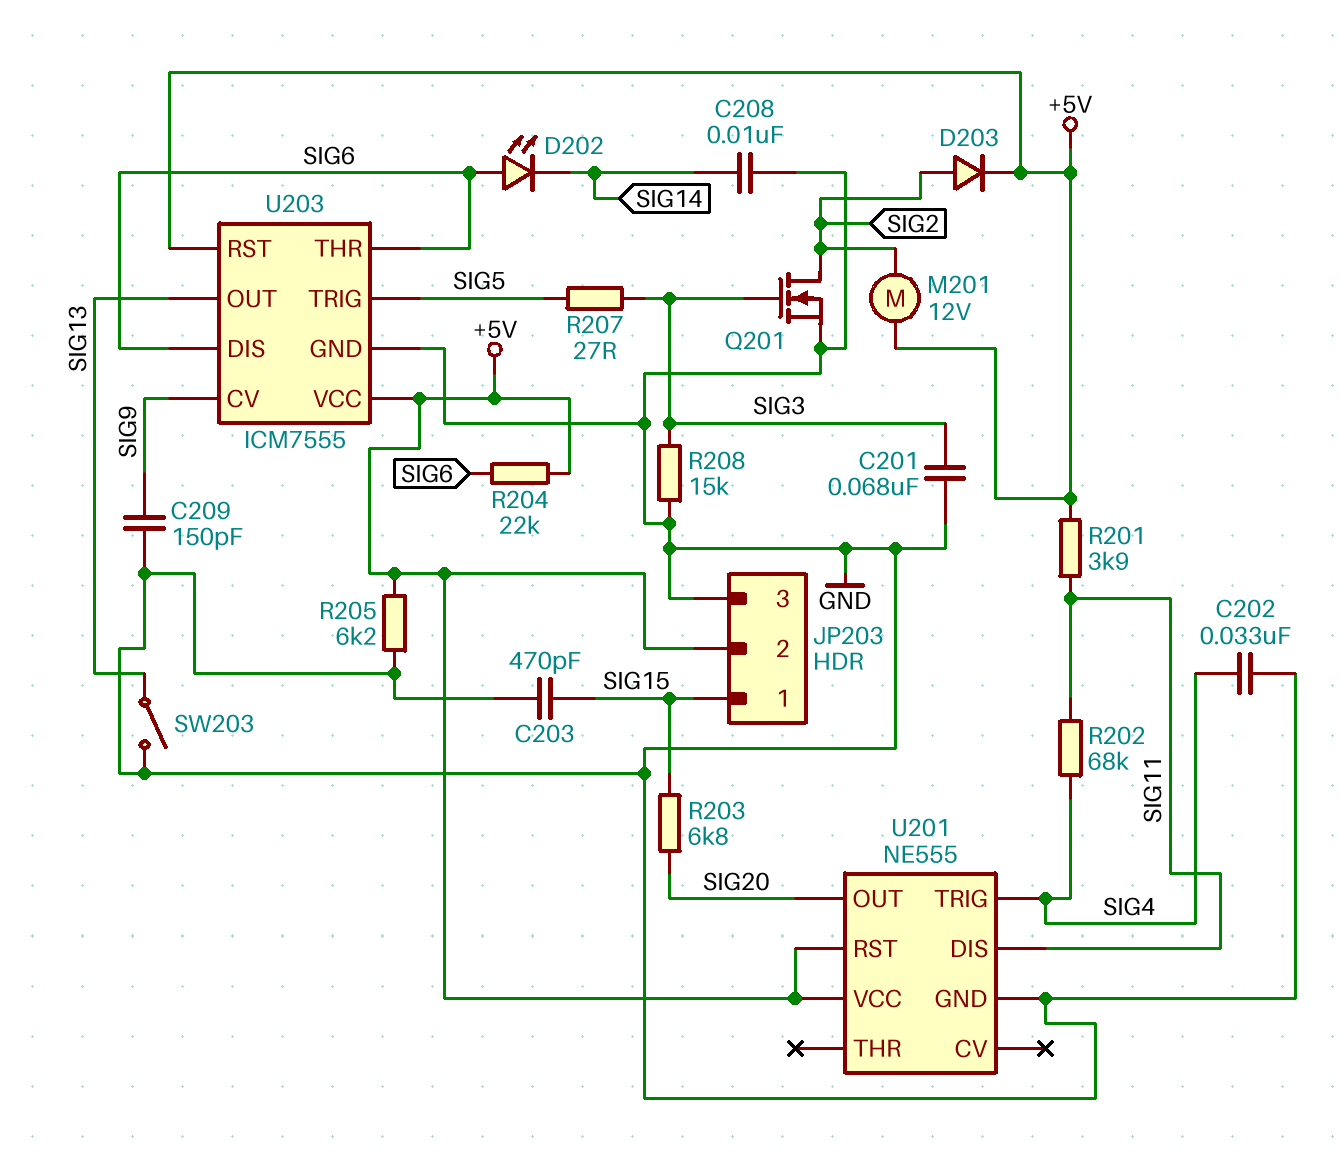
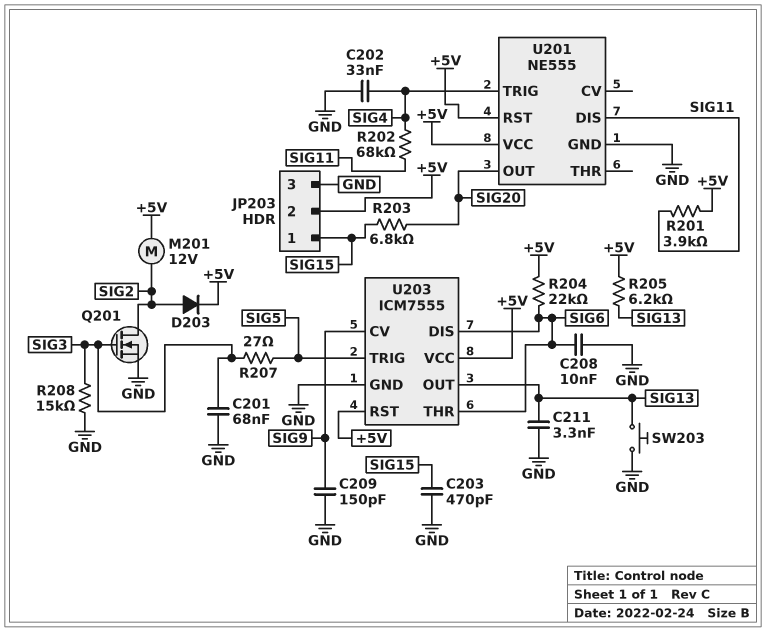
C208: 10nF (GND, SIG14) -> 10nF (GND, SIG6)
C211: none -> 3.3nF (GND, SIG13)
D202: LED (A SIG6, K SIG14) -> none
R205: 6.2k (+5V, GND) -> 6.2k (+5V, SIG13)
SW203: switch (GND, SIG13) -> button (GND, SIG13)

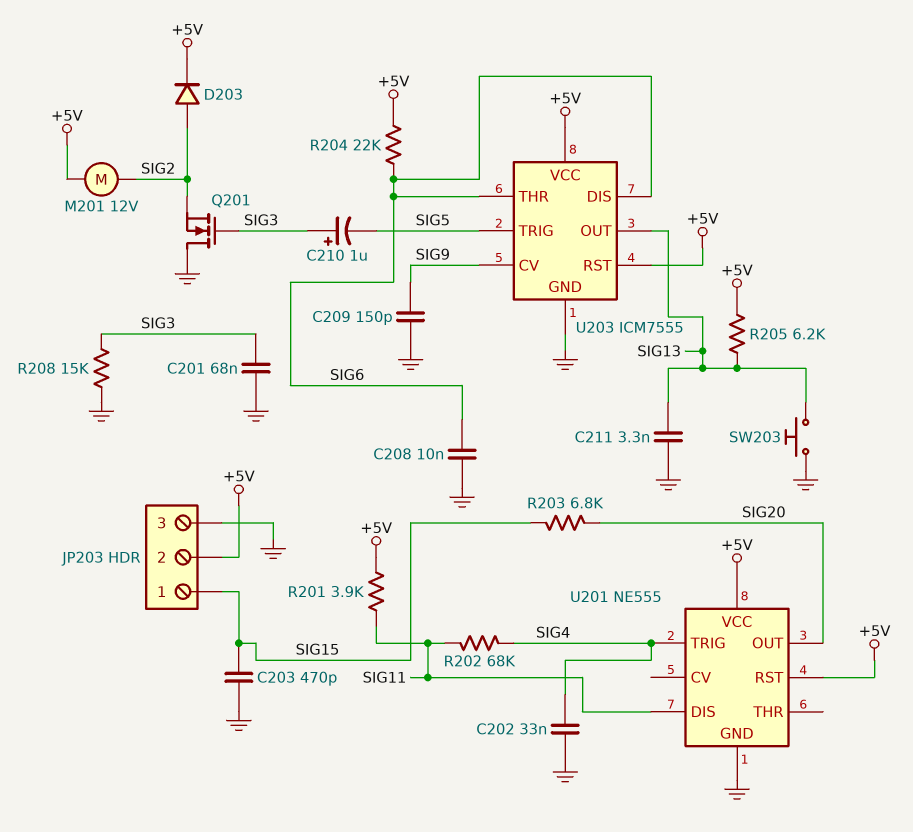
C210: none -> 1uF (plus SIG3, minus SIG5)
Q201: NMOS (G SIG3, D SIG2, S GND) -> NMOS (G SIG3, D GND, S SIG2)
R207: 27 (SIG3, SIG5) -> none

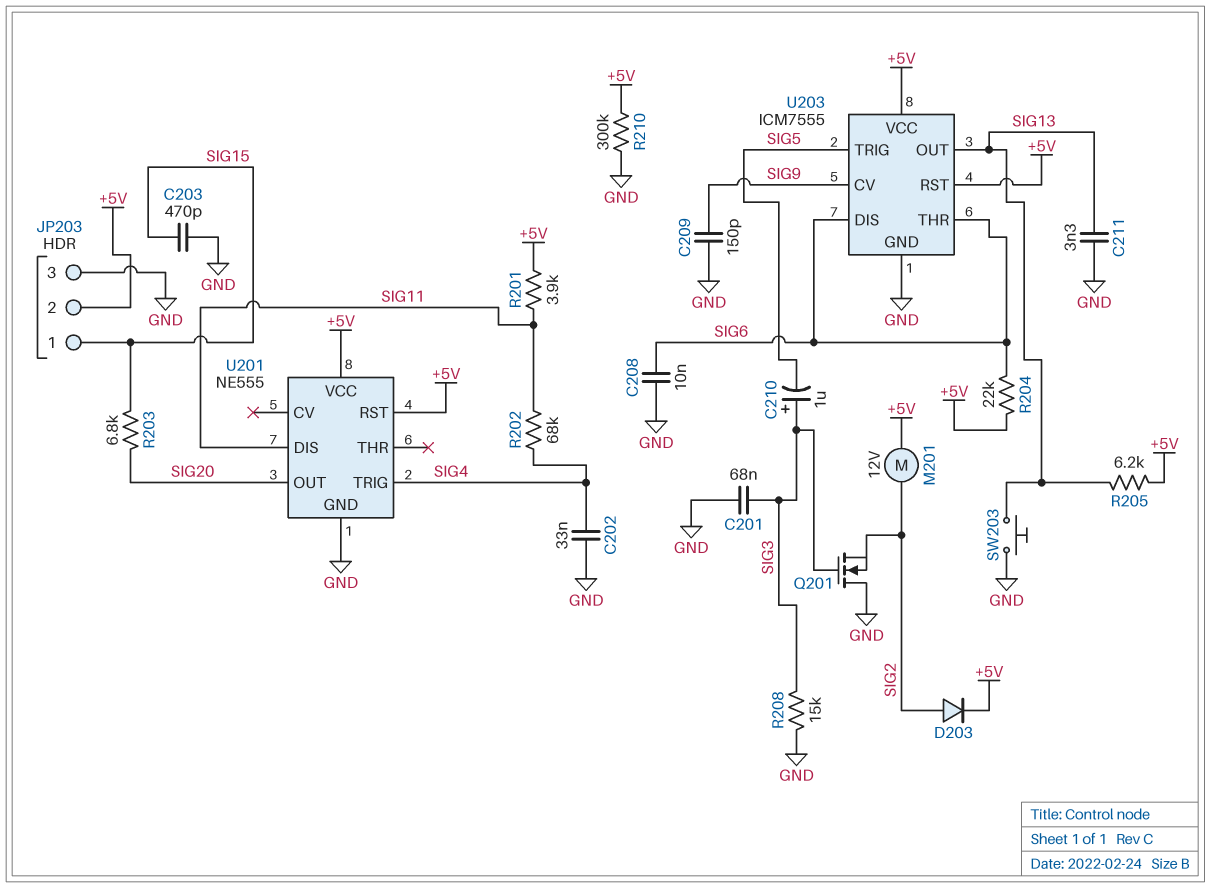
R210: none -> 300k (+5V, GND)

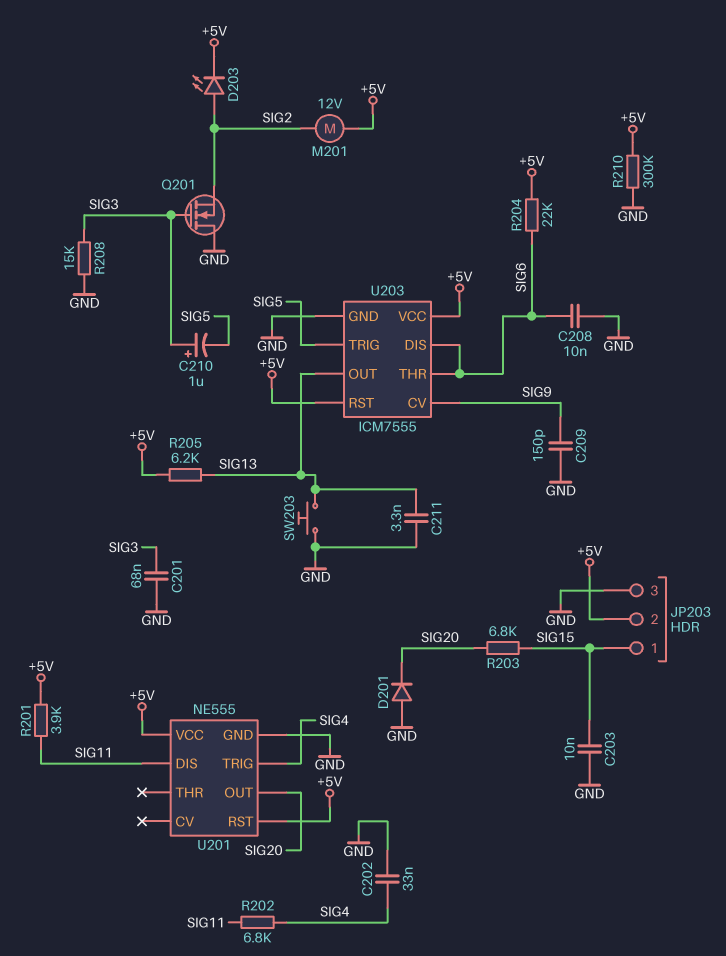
C203: 470pF (GND, SIG15) -> 10nF (GND, SIG15)
D201: none -> diode (A GND, K SIG20)
D203: diode (A SIG2, K +5V) -> LED (A SIG2, K +5V)
R202: 68k (SIG4, SIG11) -> 6.8k (SIG4, SIG11)

